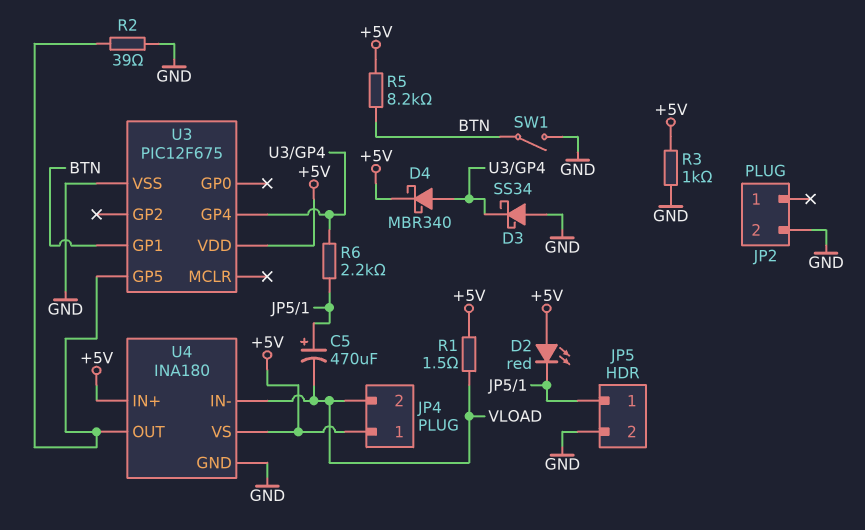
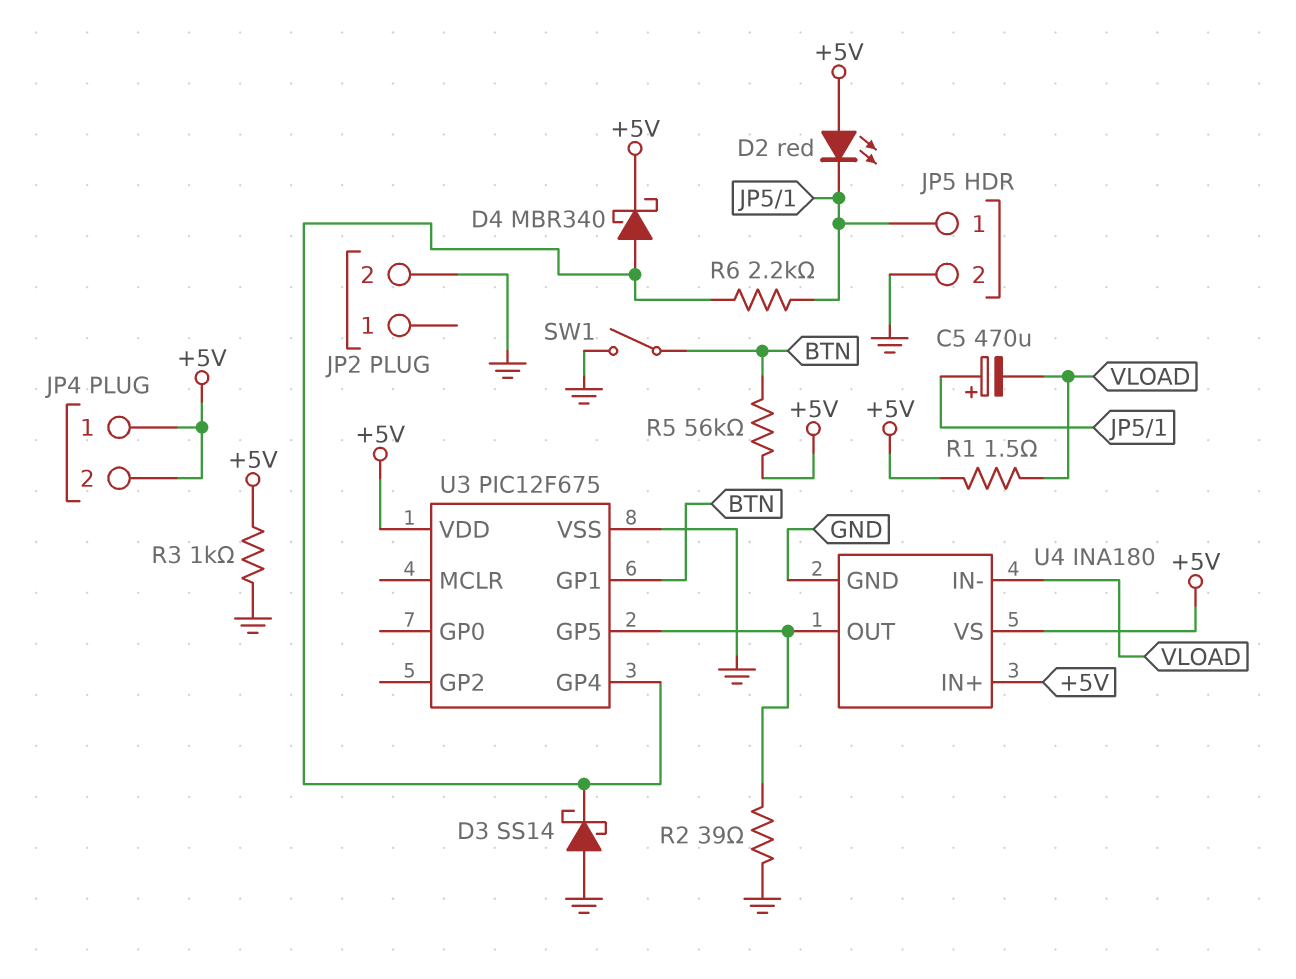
D3: schottky SS34 (A GND, K U3/GP4) -> schottky SS14 (A GND, K U3/GP4)
JP4 pin 2: VLOAD -> +5V
R5: 8.2k (+5V, BTN) -> 56k (+5V, BTN)

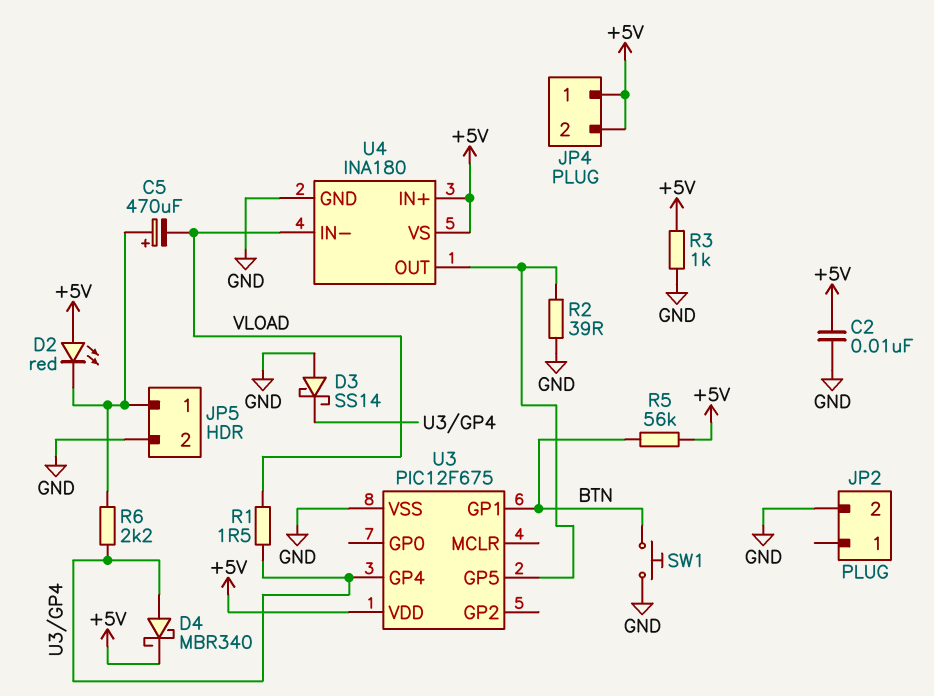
C2: none -> 10nF (+5V, GND)
R1: 1.5 (+5V, VLOAD) -> 1.5 (U3/GP4, VLOAD)
SW1: switch (BTN, GND) -> button (BTN, GND)

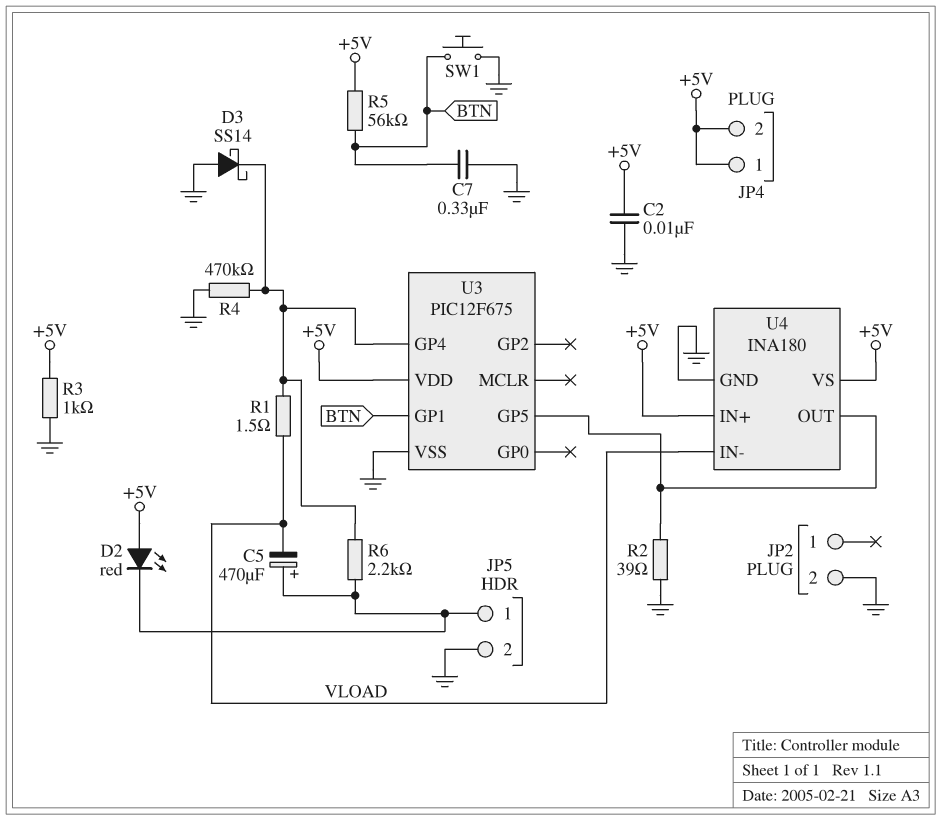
C7: none -> 330nF (BTN, GND)
D4: schottky MBR340 (A U3/GP4, K +5V) -> none
R4: none -> 470k (GND, U3/GP4)

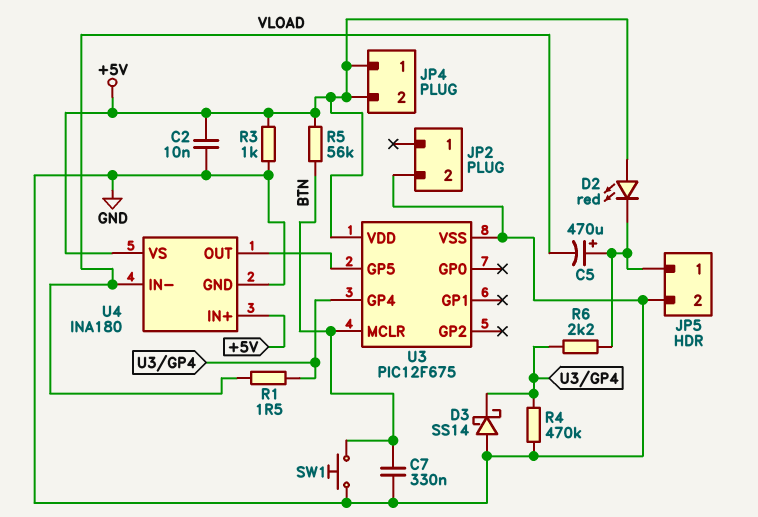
R2: 39 (GND, U3/GP5) -> none
U3 pin GP1: BTN -> none
U3 pin MCLR: none -> BTN

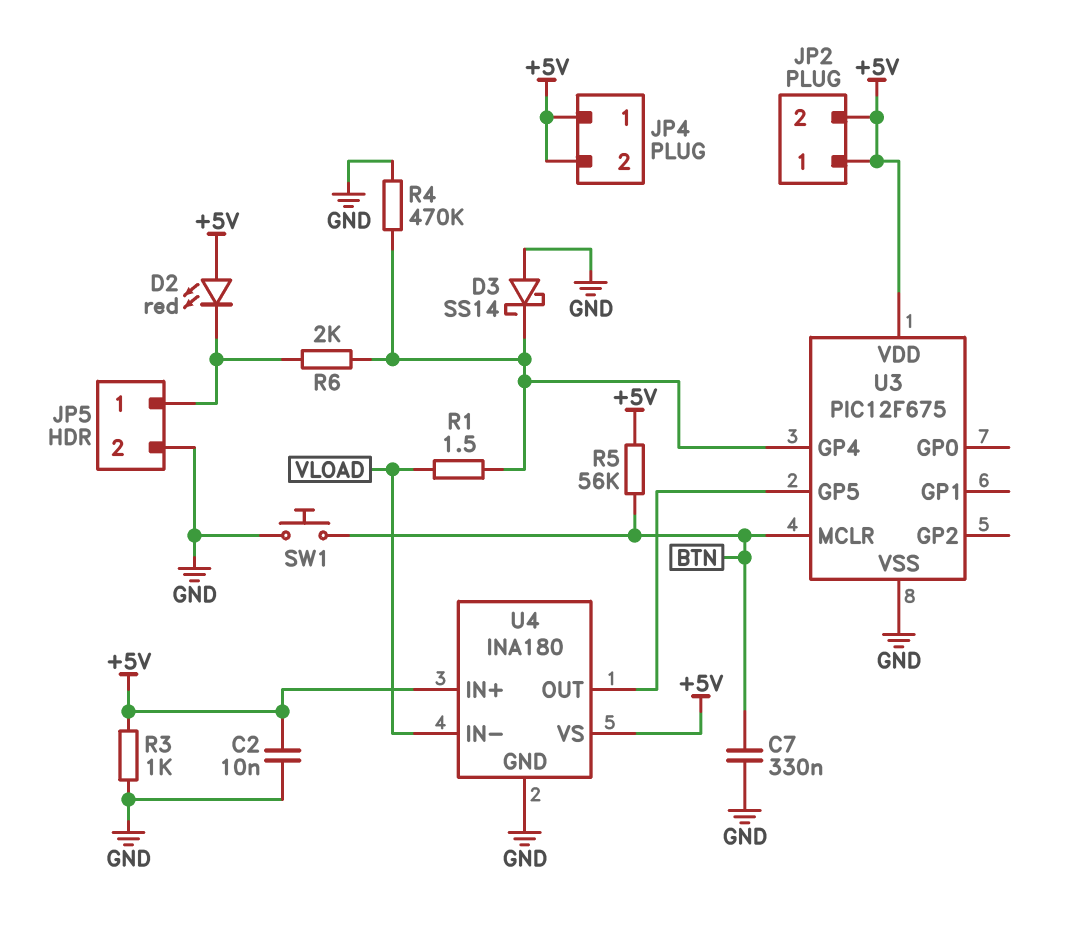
C5: 470uF (plus JP5/1, minus VLOAD) -> none
JP2 pin 1: none -> +5V
JP2 pin 2: GND -> +5V
R6: 2.2k (JP5/1, U3/GP4) -> 2k (JP5/1, U3/GP4)

